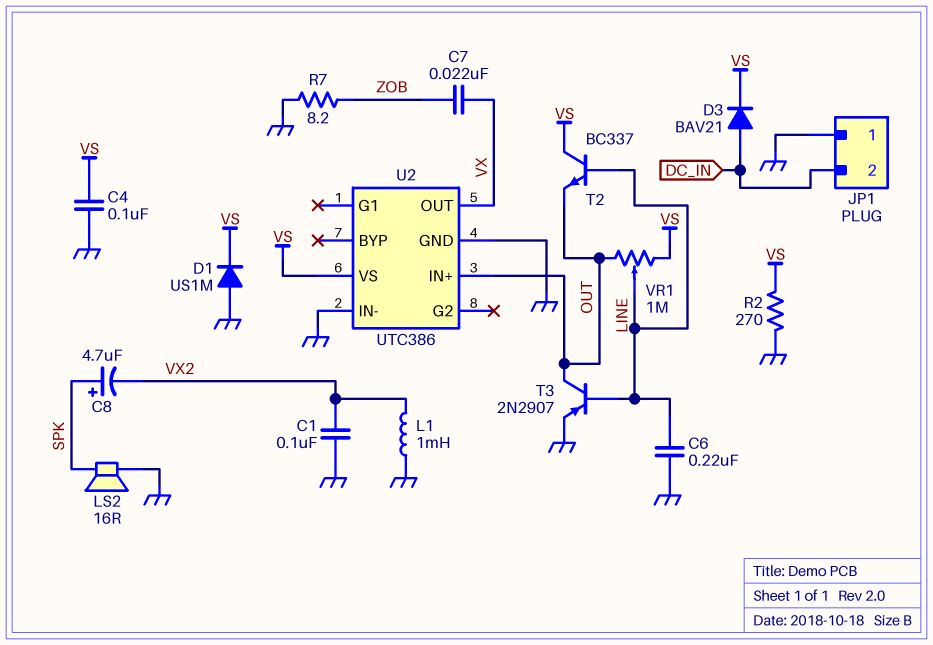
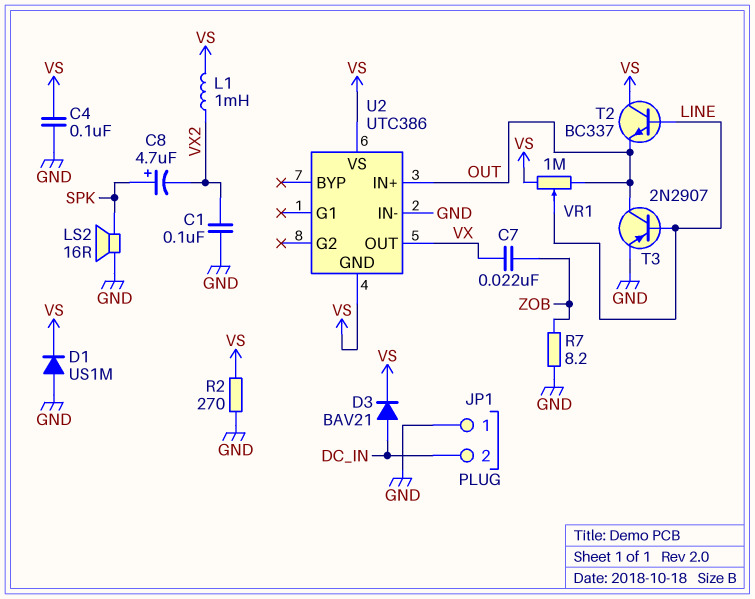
C6: 220nF (GND, LINE) -> none
L1: 1mH (GND, VX2) -> 1mH (VS, VX2)
U2 pin GND: GND -> VS

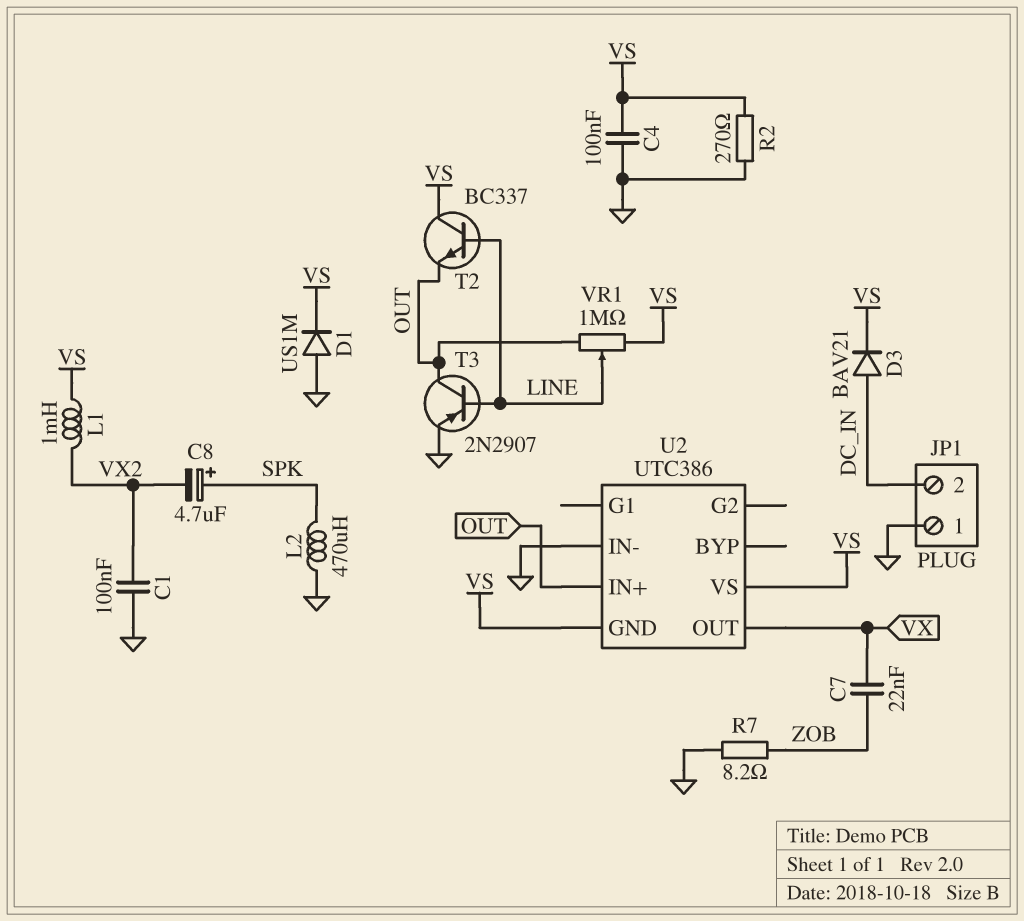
L2: none -> 470uH (GND, SPK)
LS2: speaker 16R (GND, SPK) -> none

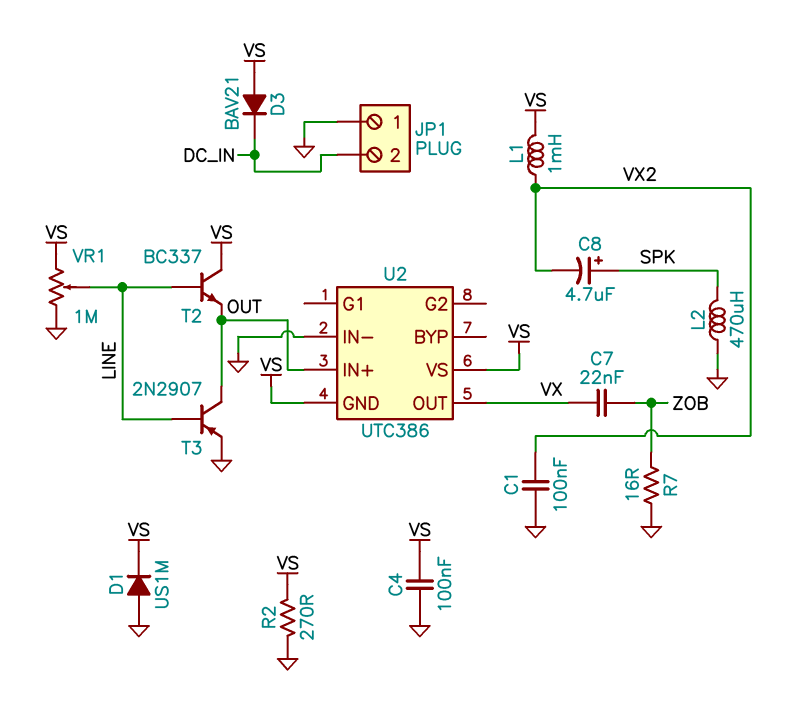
D3: diode BAV21 (A DC_IN, K VS) -> diode BAV21 (A VS, K DC_IN)
R7: 8.2 (GND, ZOB) -> 16 (GND, ZOB)
VR1: 1M (OUT, VS, wiper LINE) -> 1M (GND, VS, wiper LINE)

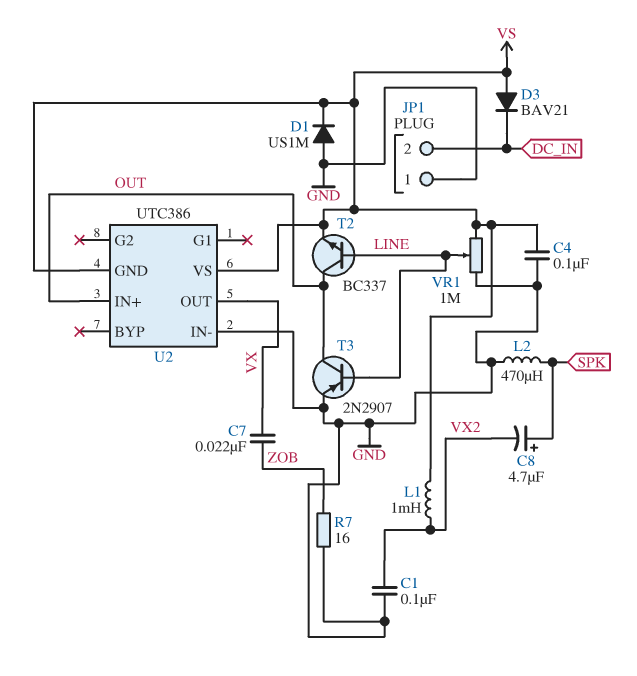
R2: 270 (GND, VS) -> none
T2: NPN BC337 (B LINE, C VS, E OUT) -> NPN BC337 (B LINE, C OUT, E VS)

